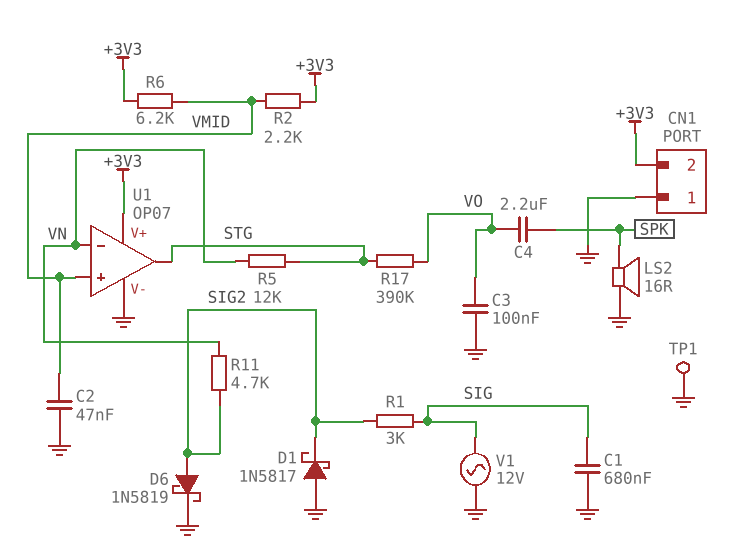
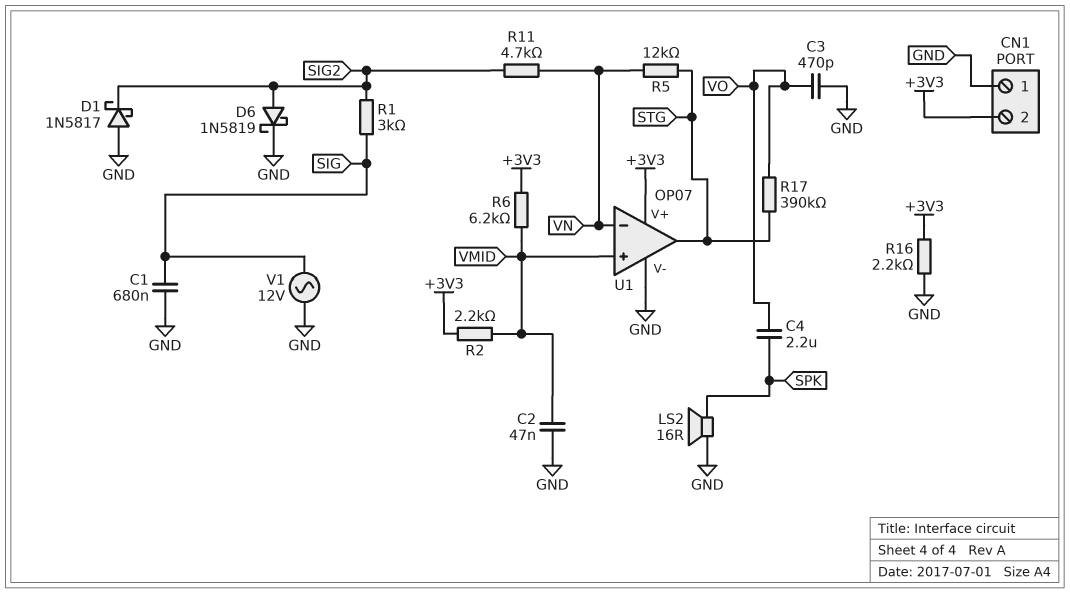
C3: 100nF (GND, VO) -> 470pF (GND, VO)
R16: none -> 2.2k (+3V3, GND)
TP1: test point (GND) -> none

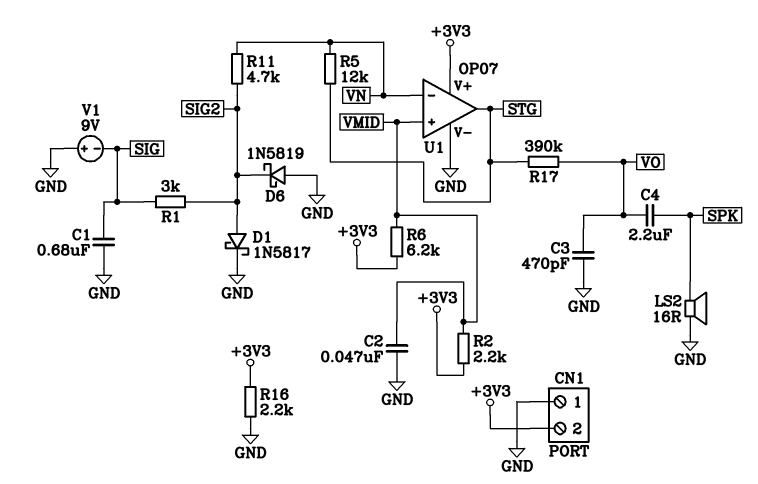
D1: schottky 1N5817 (A GND, K SIG2) -> schottky 1N5817 (A SIG2, K GND)
D6: schottky 1N5819 (A SIG2, K GND) -> schottky 1N5819 (A GND, K SIG2)
V1: AC 12V (GND, SIG) -> 9V (plus GND, minus SIG)

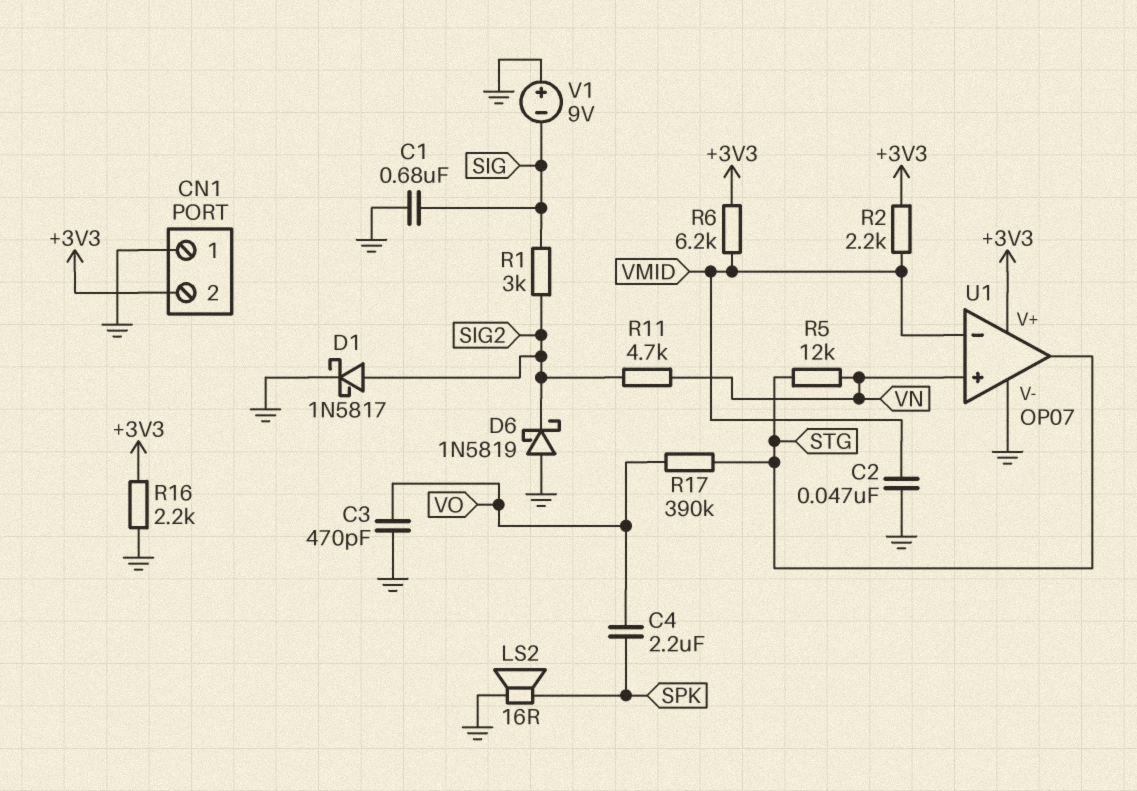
U1 pin in+: VMID -> VN
U1 pin in-: VN -> VMID

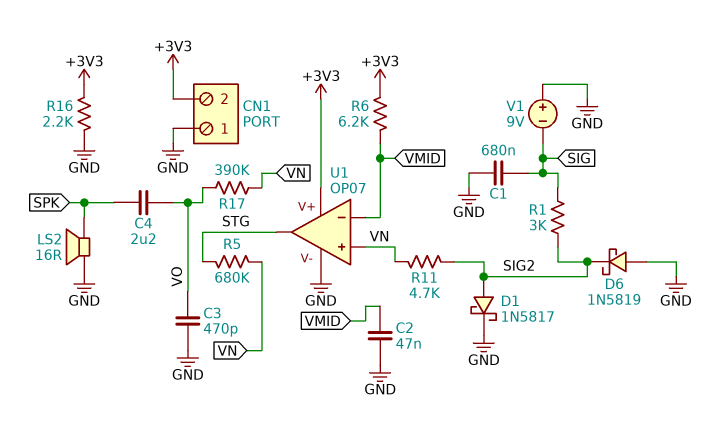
R2: 2.2k (+3V3, VMID) -> none
R5: 12k (STG, VN) -> 680k (STG, VN)
R17: 390k (STG, VO) -> 390k (VN, VO)

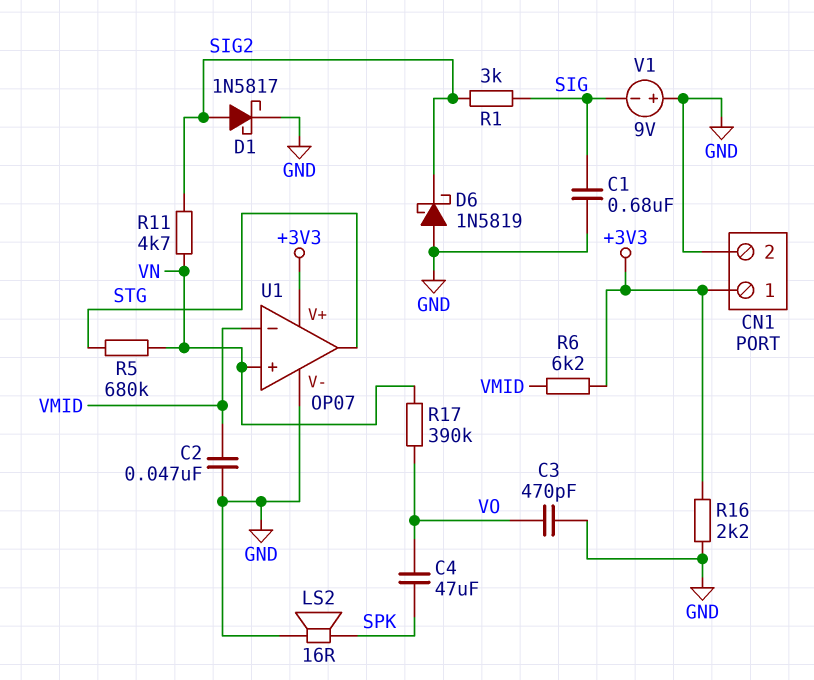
C4: 2.2uF (SPK, VO) -> 47uF (SPK, VO)
CN1 pin 1: GND -> +3V3
CN1 pin 2: +3V3 -> GND

